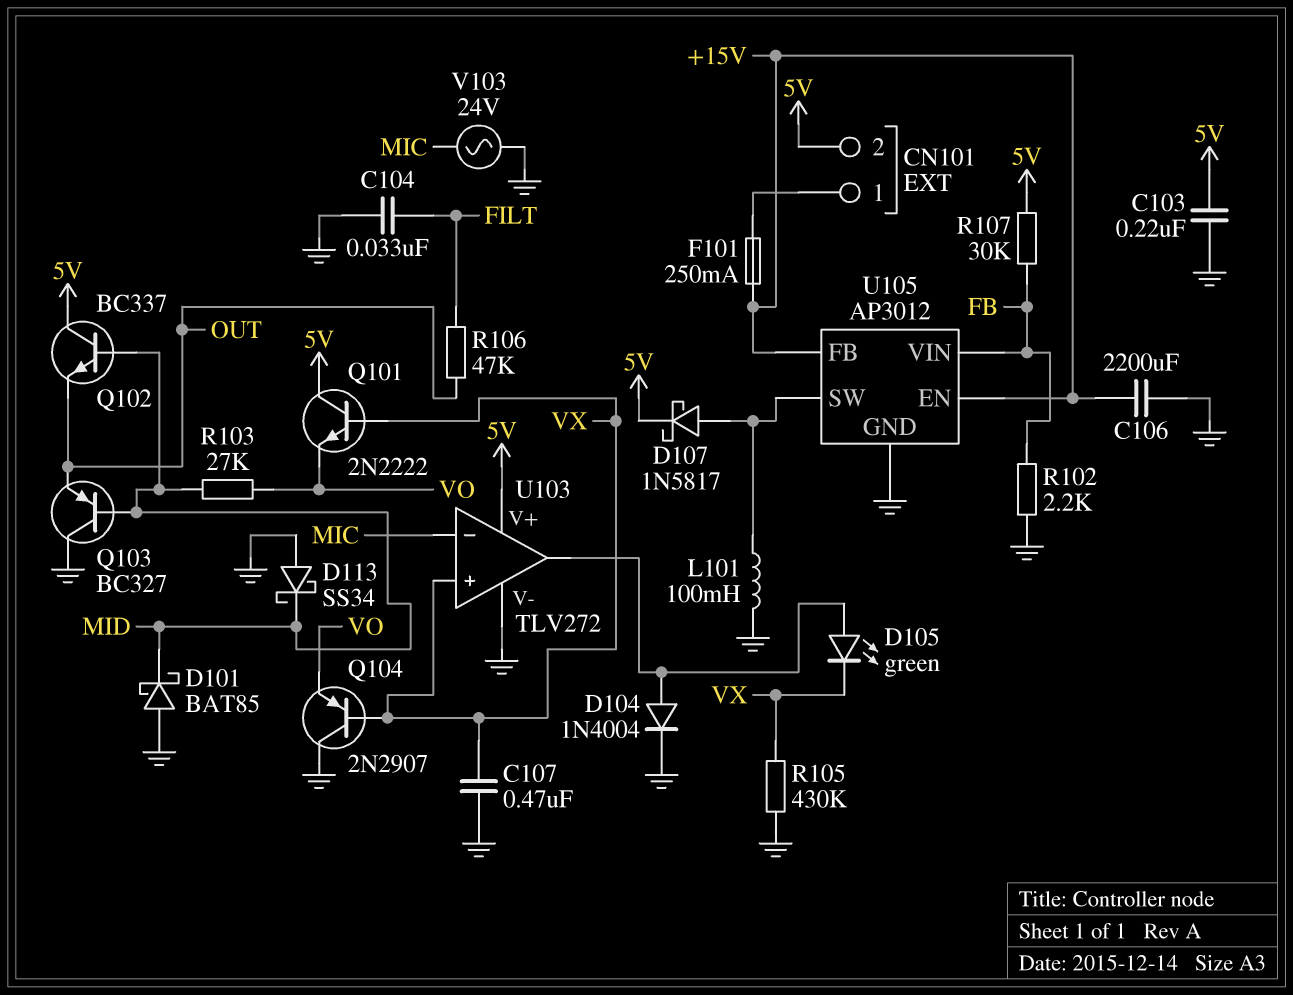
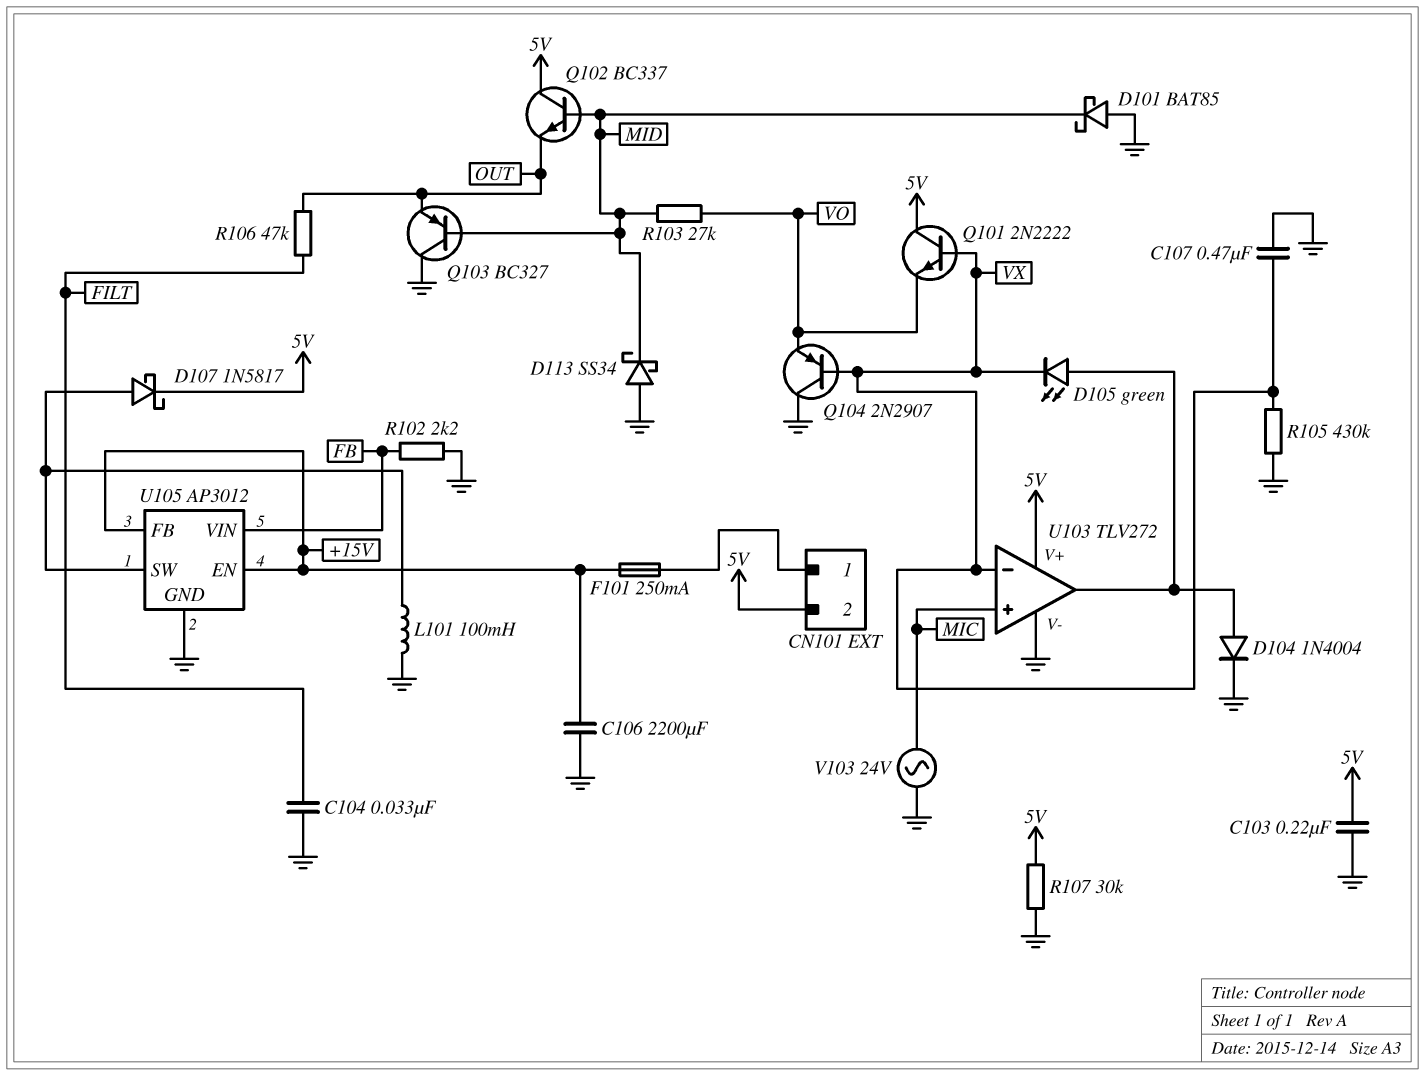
R107: 30k (5V, FB) -> 30k (5V, GND)
U103 pin in+: VX -> MIC
U103 pin in-: MIC -> VX

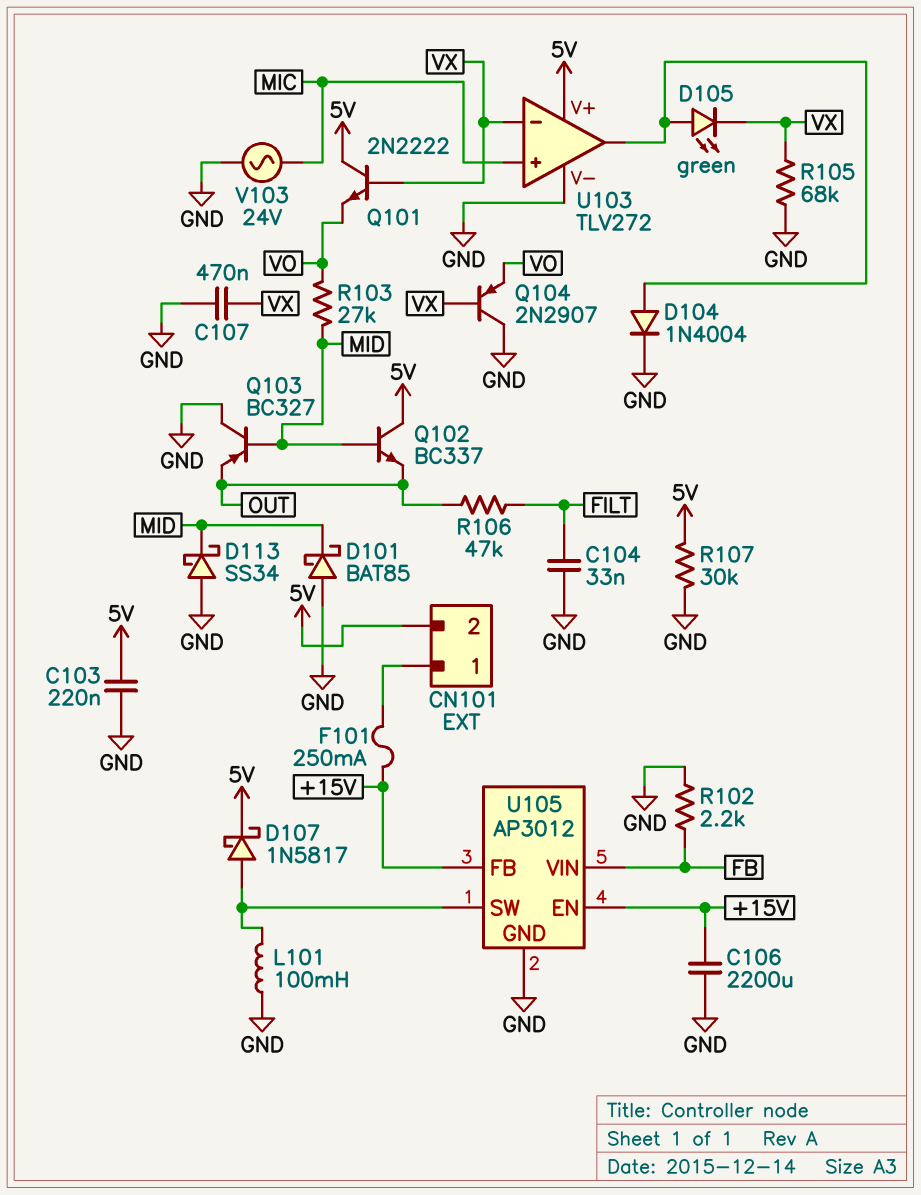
R105: 430k (GND, VX) -> 68k (GND, VX)

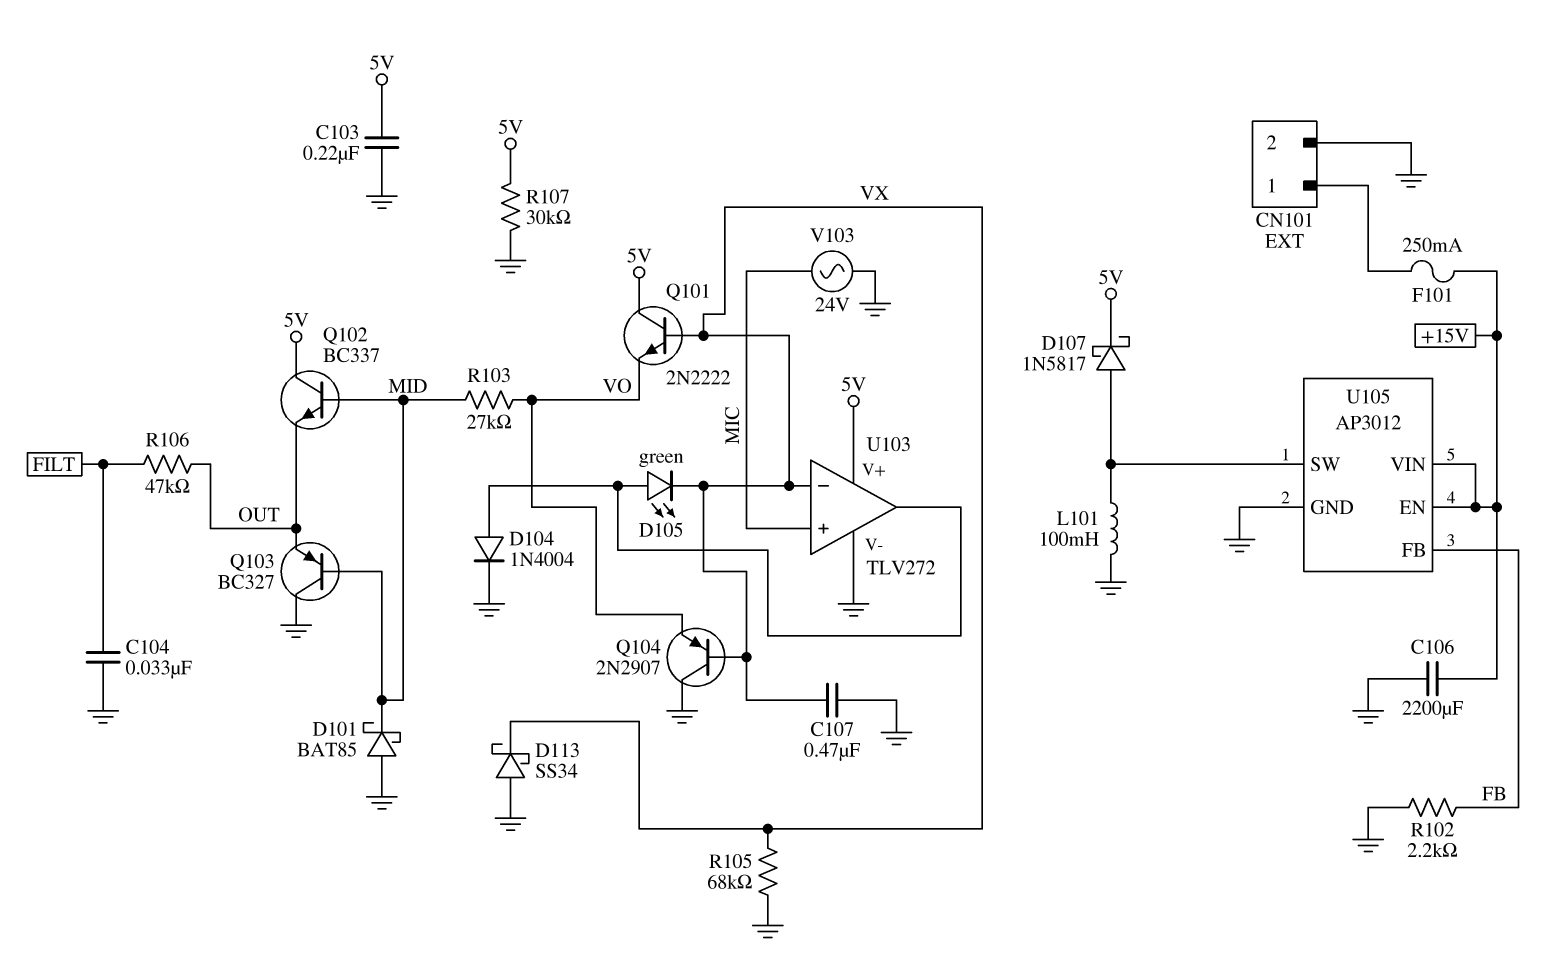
CN101 pin 2: 5V -> GND
D113: schottky SS34 (A GND, K MID) -> schottky SS34 (A GND, K VX)
U105 pin FB: +15V -> FB
U105 pin VIN: FB -> +15V

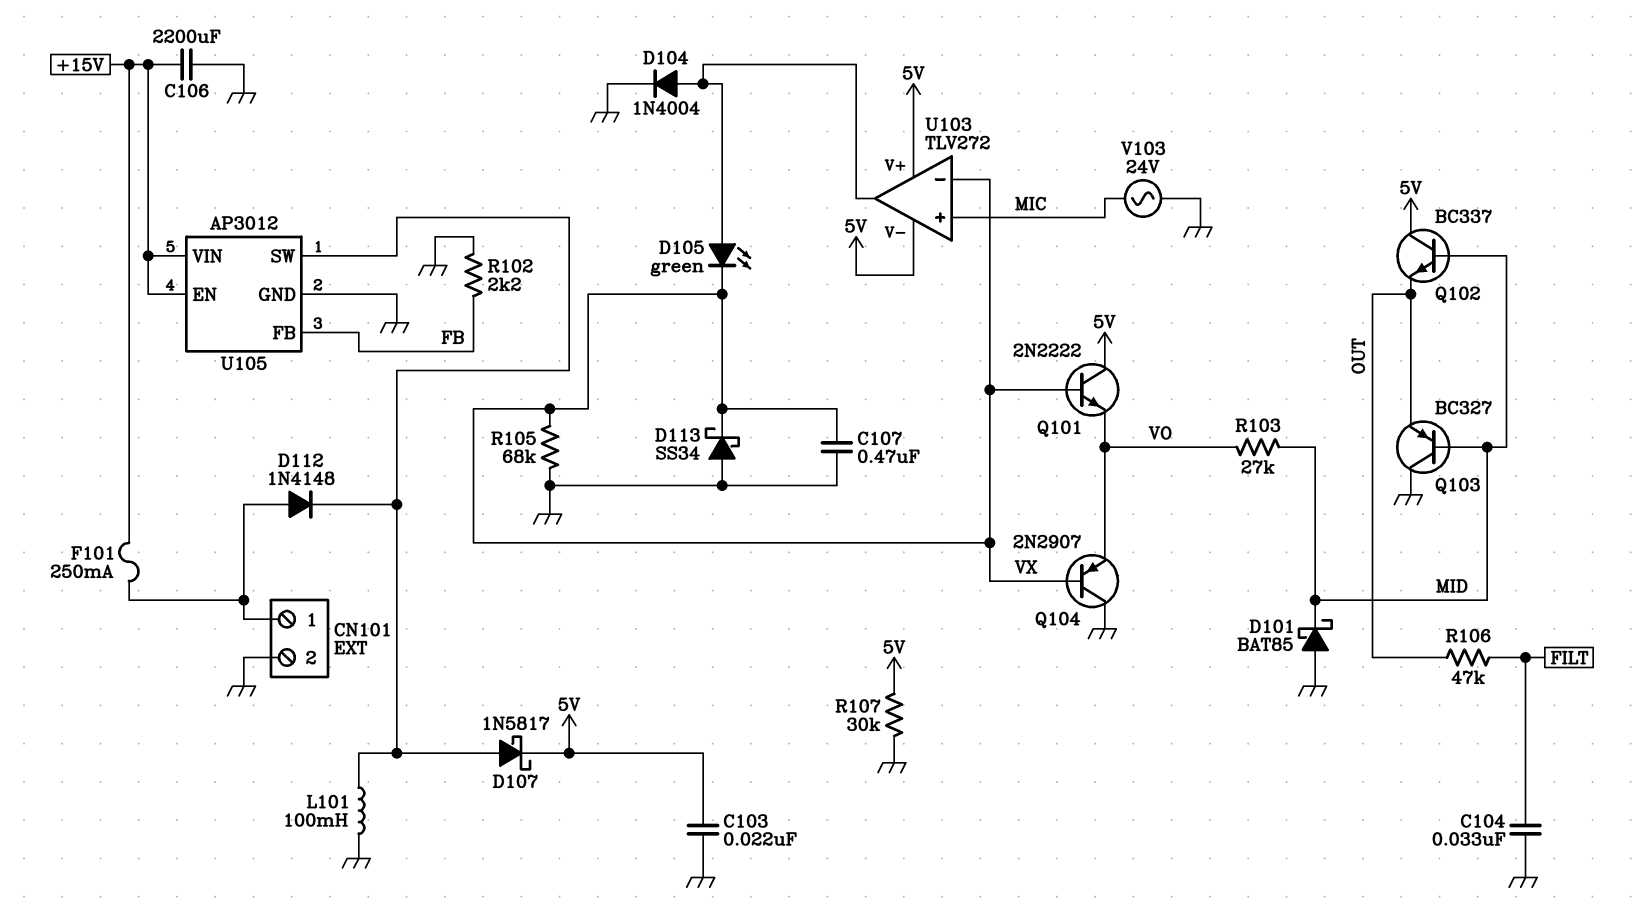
C103: 220nF (5V, GND) -> 22nF (5V, GND)
D112: none -> diode 1N4148 (A CN101/1, K U105/SW)
U103 pin V-: GND -> 5V

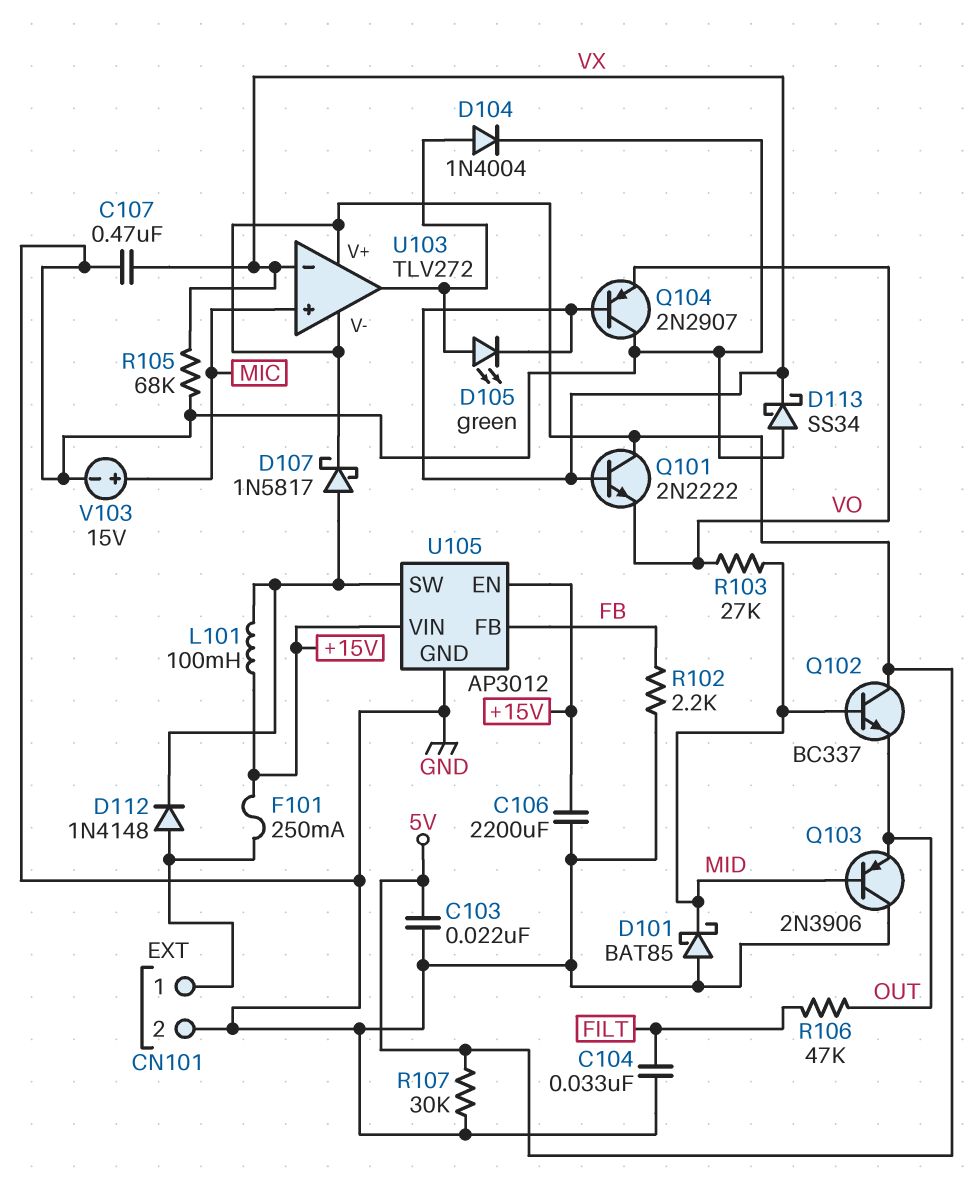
L101: 100mH (GND, U105/SW) -> 100mH (+15V, U105/SW)
Q103: PNP BC327 (B MID, C GND, E OUT) -> PNP 2N3906 (B MID, C GND, E OUT)
V103: AC 24V (GND, MIC) -> 15V (plus MIC, minus GND)

